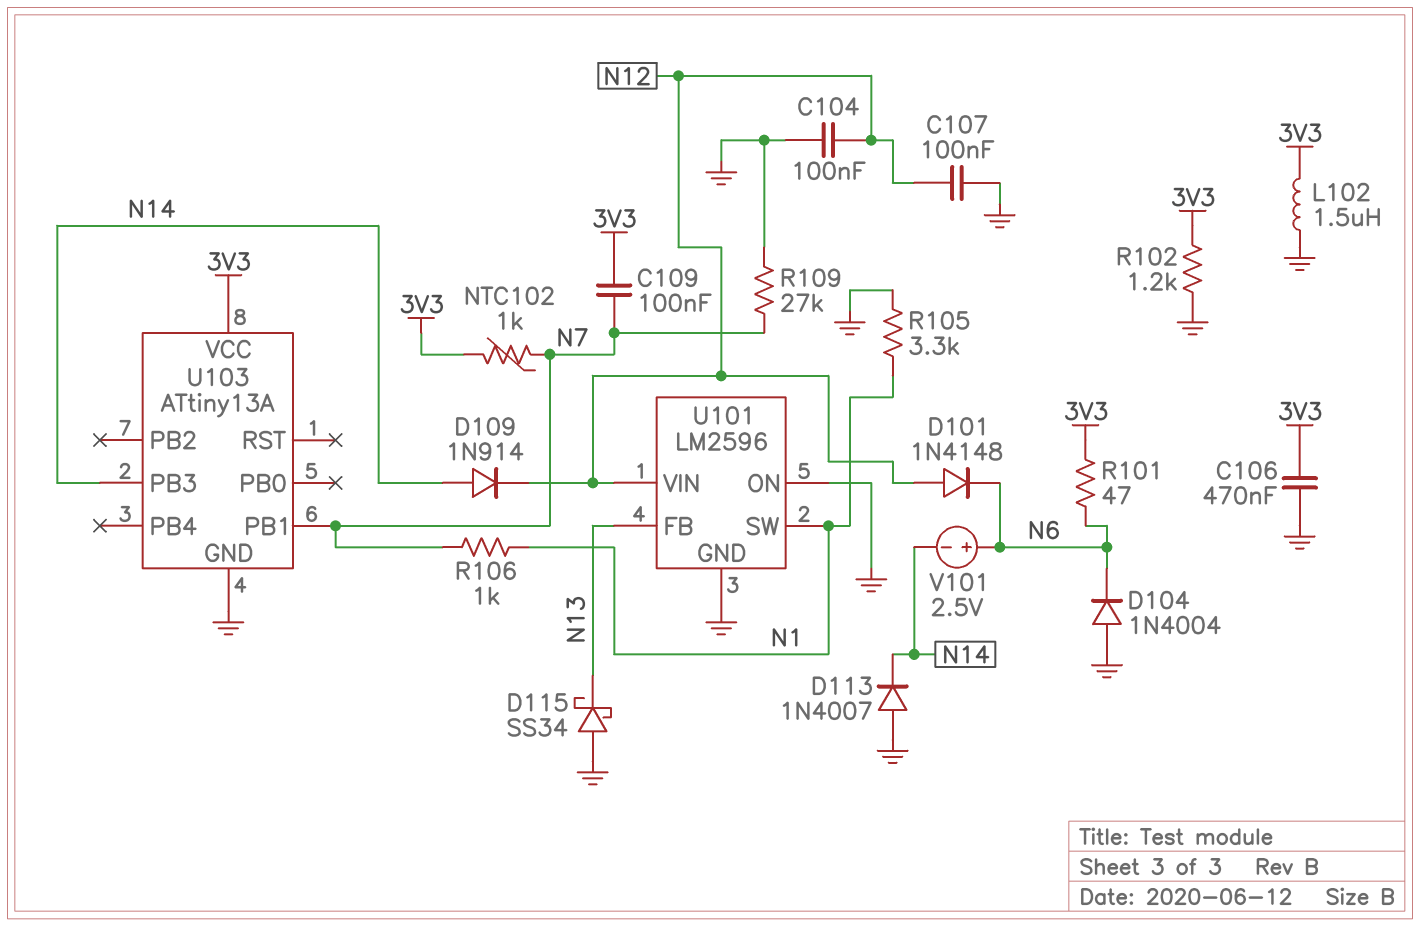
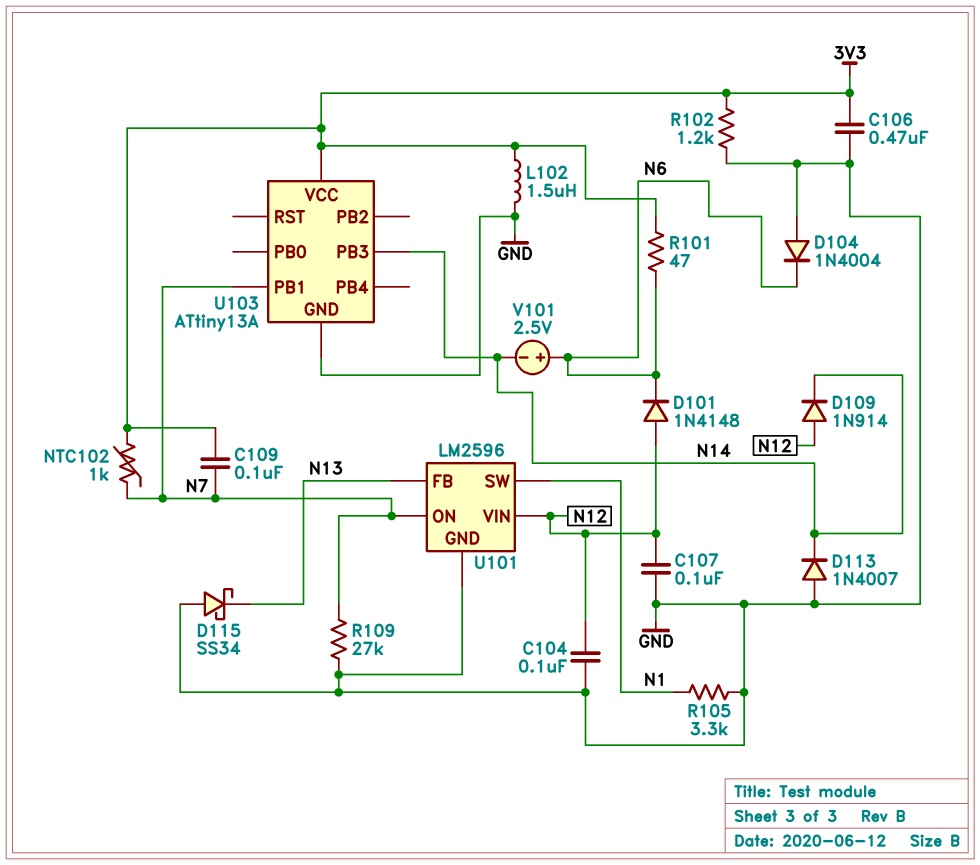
D109: diode 1N914 (A N14, K N12) -> diode 1N914 (A N12, K N14)
R106: 1k (N1, N7) -> none
U101 pin ON: GND -> N7

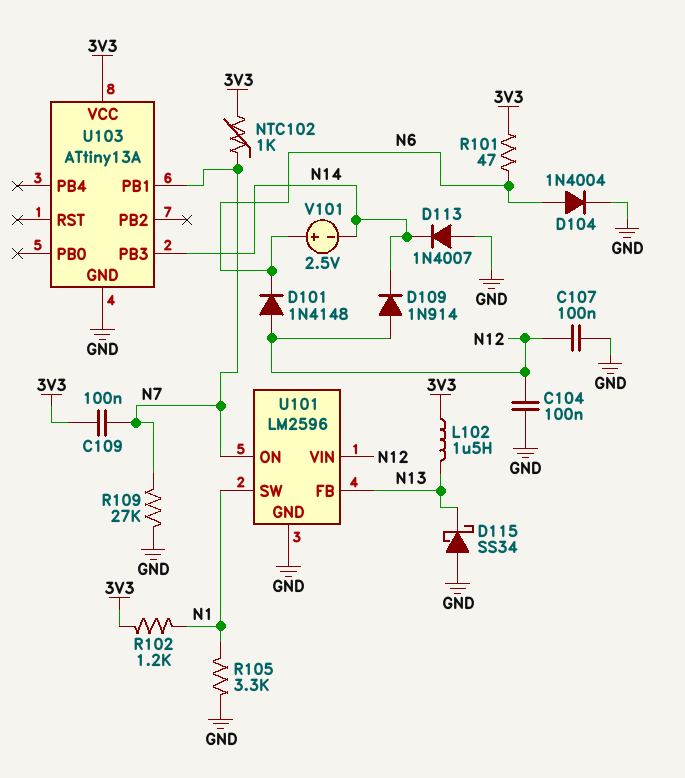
C106: 470nF (3V3, GND) -> none
D104: diode 1N4004 (A GND, K N6) -> diode 1N4004 (A N6, K GND)
L102: 1.5uH (3V3, GND) -> 1.5uH (3V3, N13)
R102: 1.2k (3V3, GND) -> 1.2k (3V3, N1)

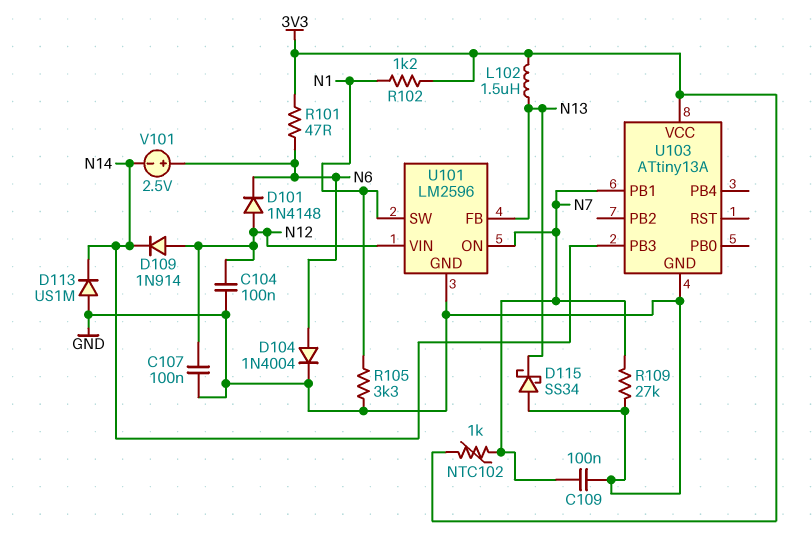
C109: 100nF (3V3, N7) -> 100nF (GND, N7)
D113: diode 1N4007 (A GND, K N14) -> diode US1M (A GND, K N14)

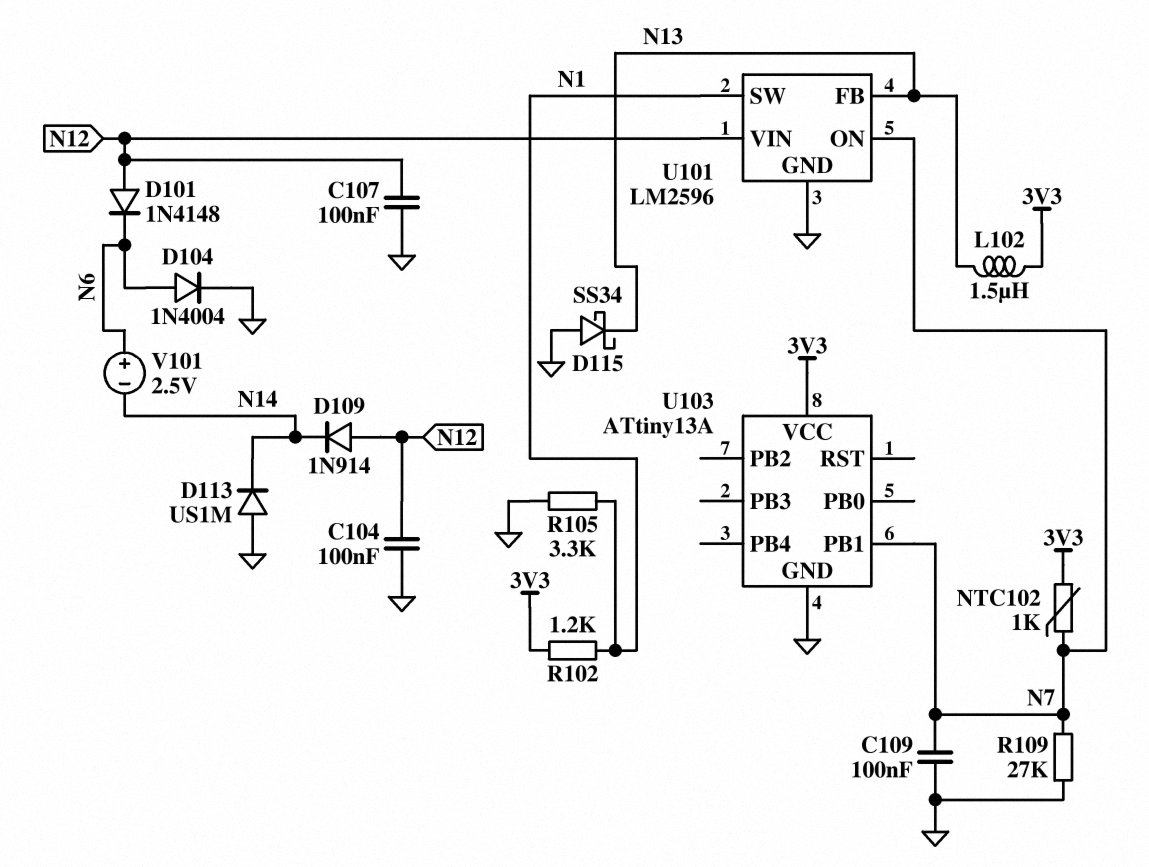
R101: 47 (3V3, N6) -> none
U103 pin PB3: N14 -> none

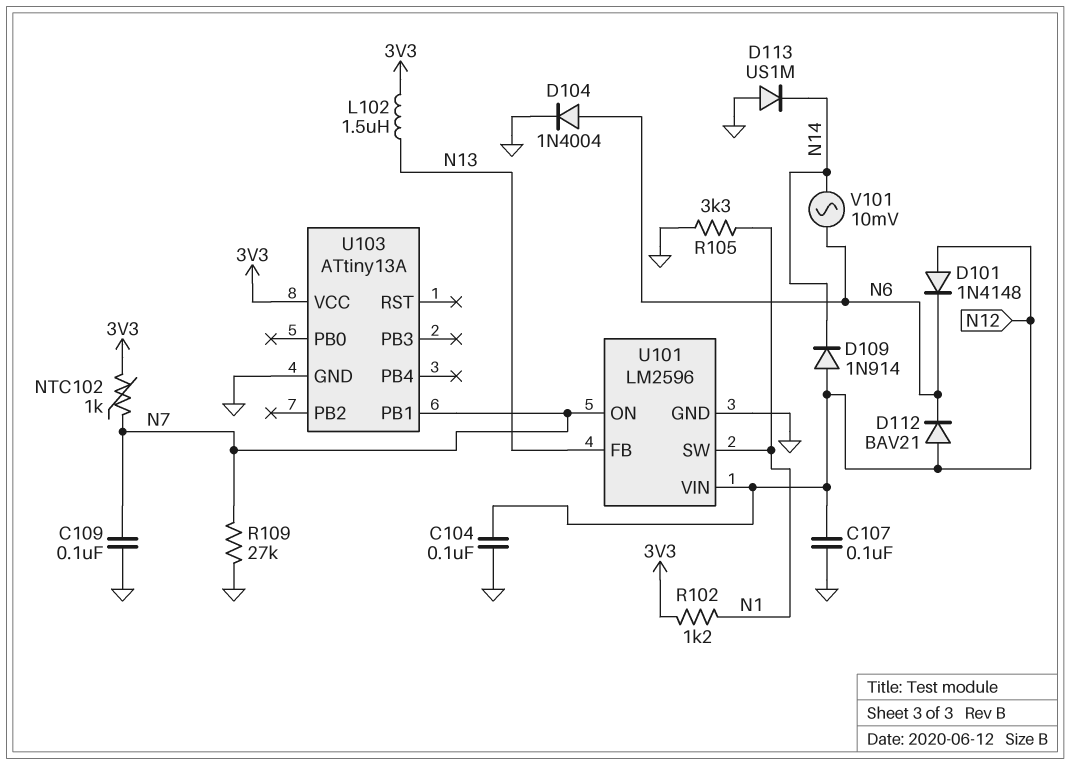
D112: none -> diode BAV21 (A N12, K N6)
D115: schottky SS34 (A GND, K N13) -> none
V101: 2.5V (plus N6, minus N14) -> AC 10mV (N6, N14)

